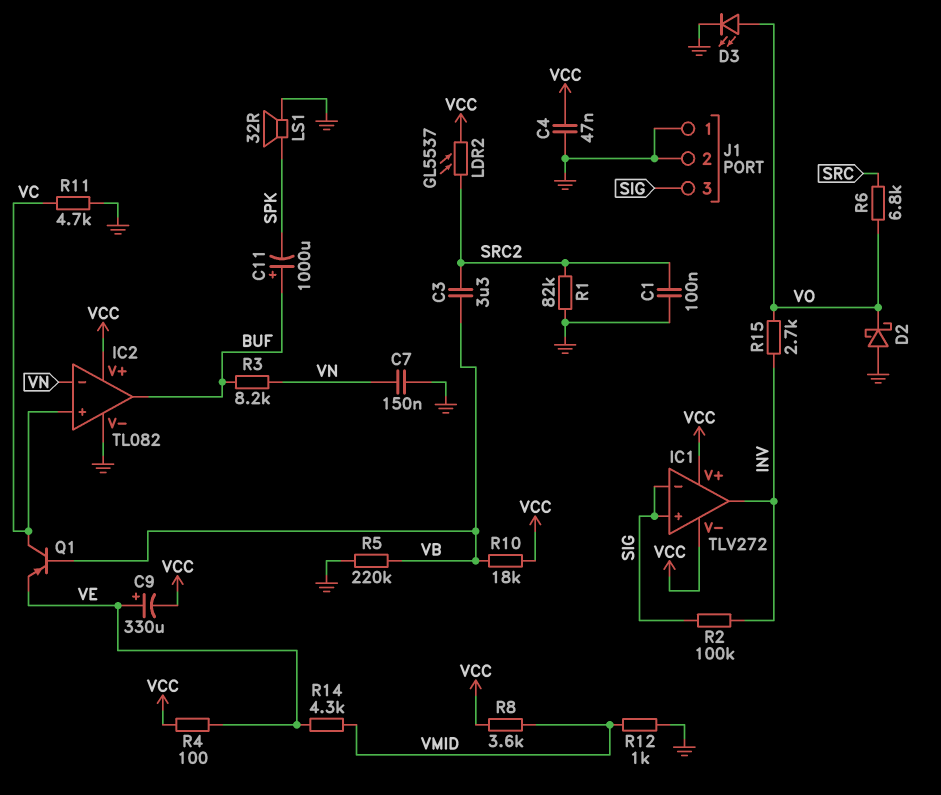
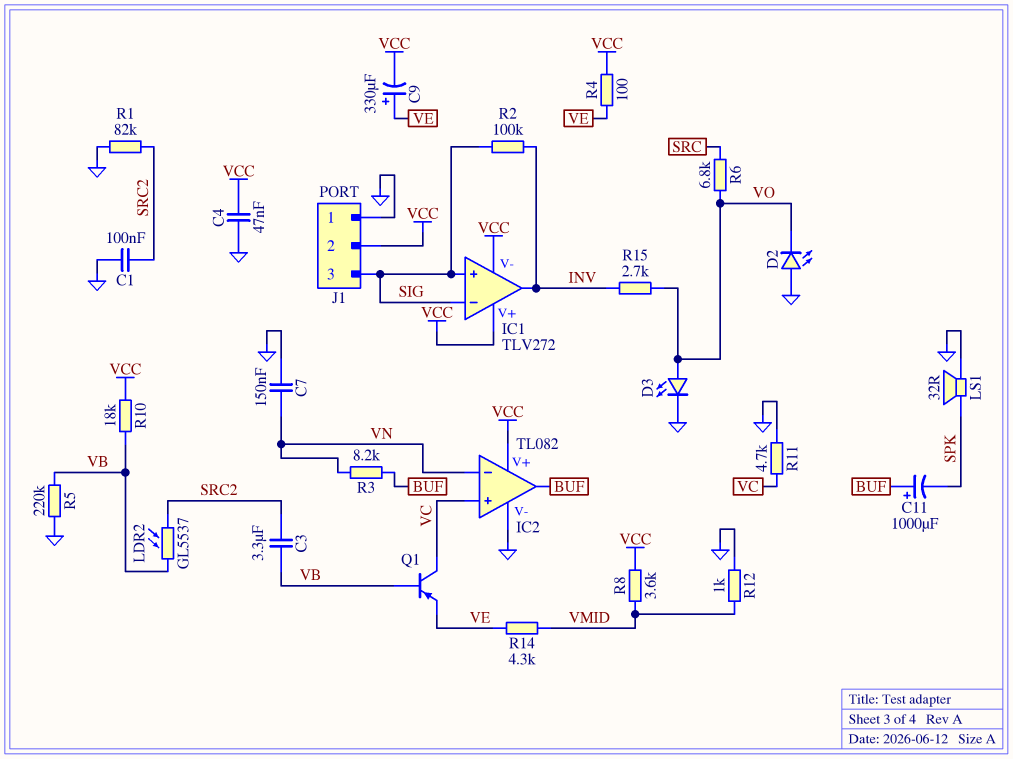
D2: schottky (A GND, K VO) -> LED (A GND, K VO)
J1 pin 2: GND -> VCC
LDR2: GL5537 (SRC2, VCC) -> GL5537 (SRC2, VB)

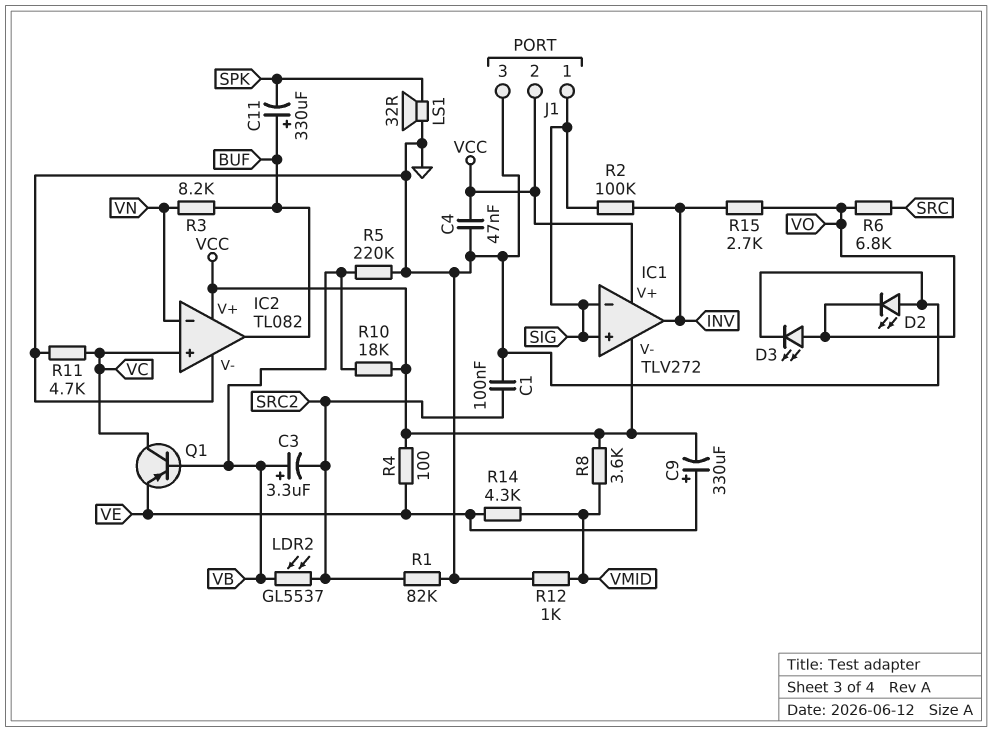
C3: 3.3uF (SRC2, VB) -> 3.3uF (plus VB, minus SRC2)
C7: 150nF (GND, VN) -> none
C11: 1000uF (plus BUF, minus SPK) -> 330uF (plus BUF, minus SPK)
J1 pin 1: GND -> SIG
J1 pin 3: SIG -> GND

